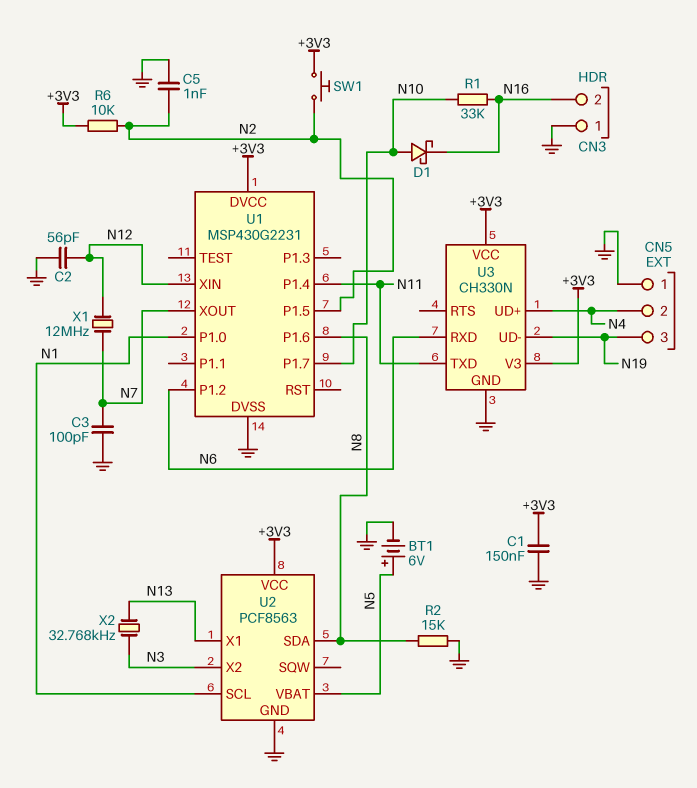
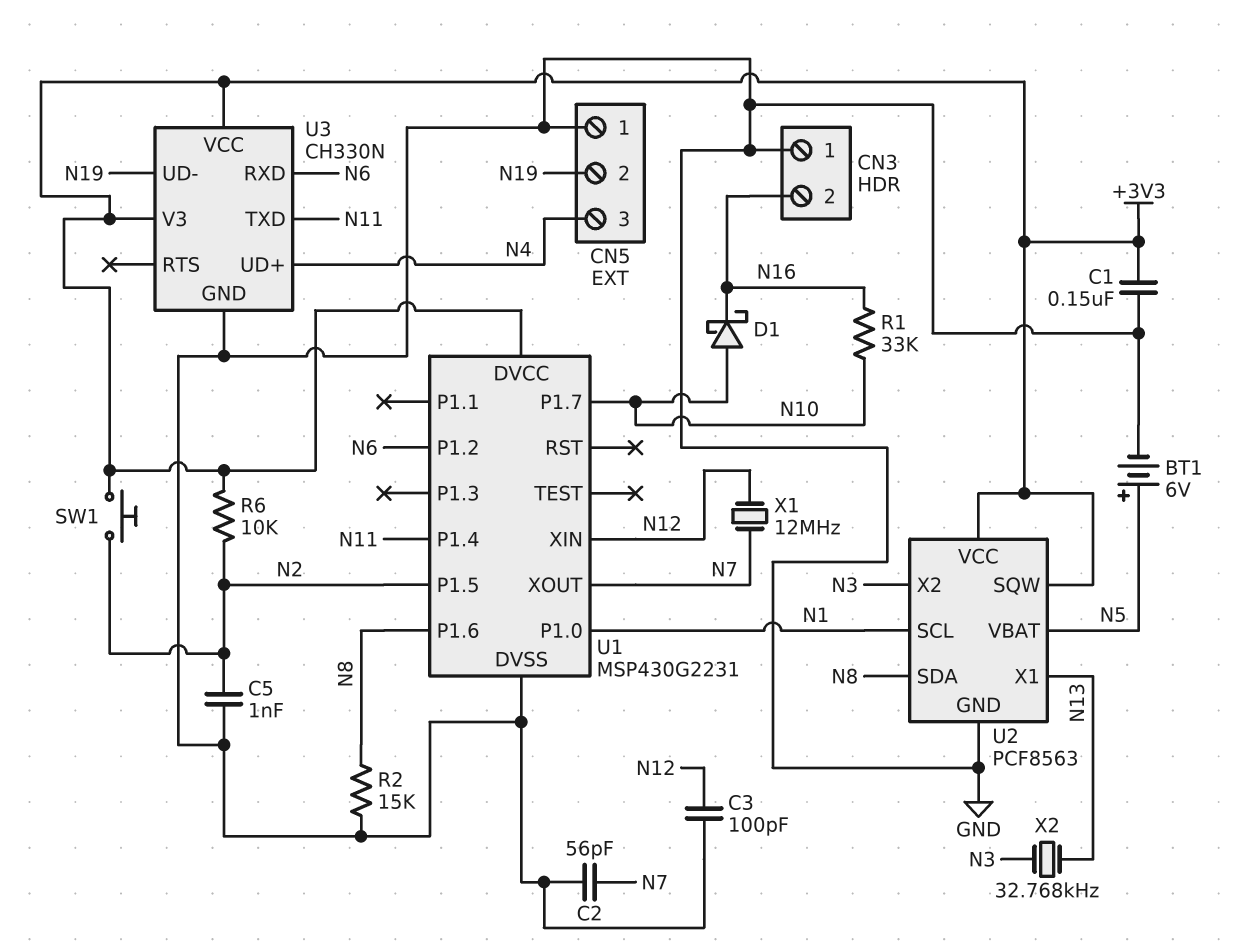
C2: 56pF (GND, N12) -> 56pF (GND, N7)
C3: 100pF (GND, N7) -> 100pF (GND, N12)
CN5 pin 2: N4 -> N19
CN5 pin 3: N19 -> N4
U2 pin SQW: none -> +3V3

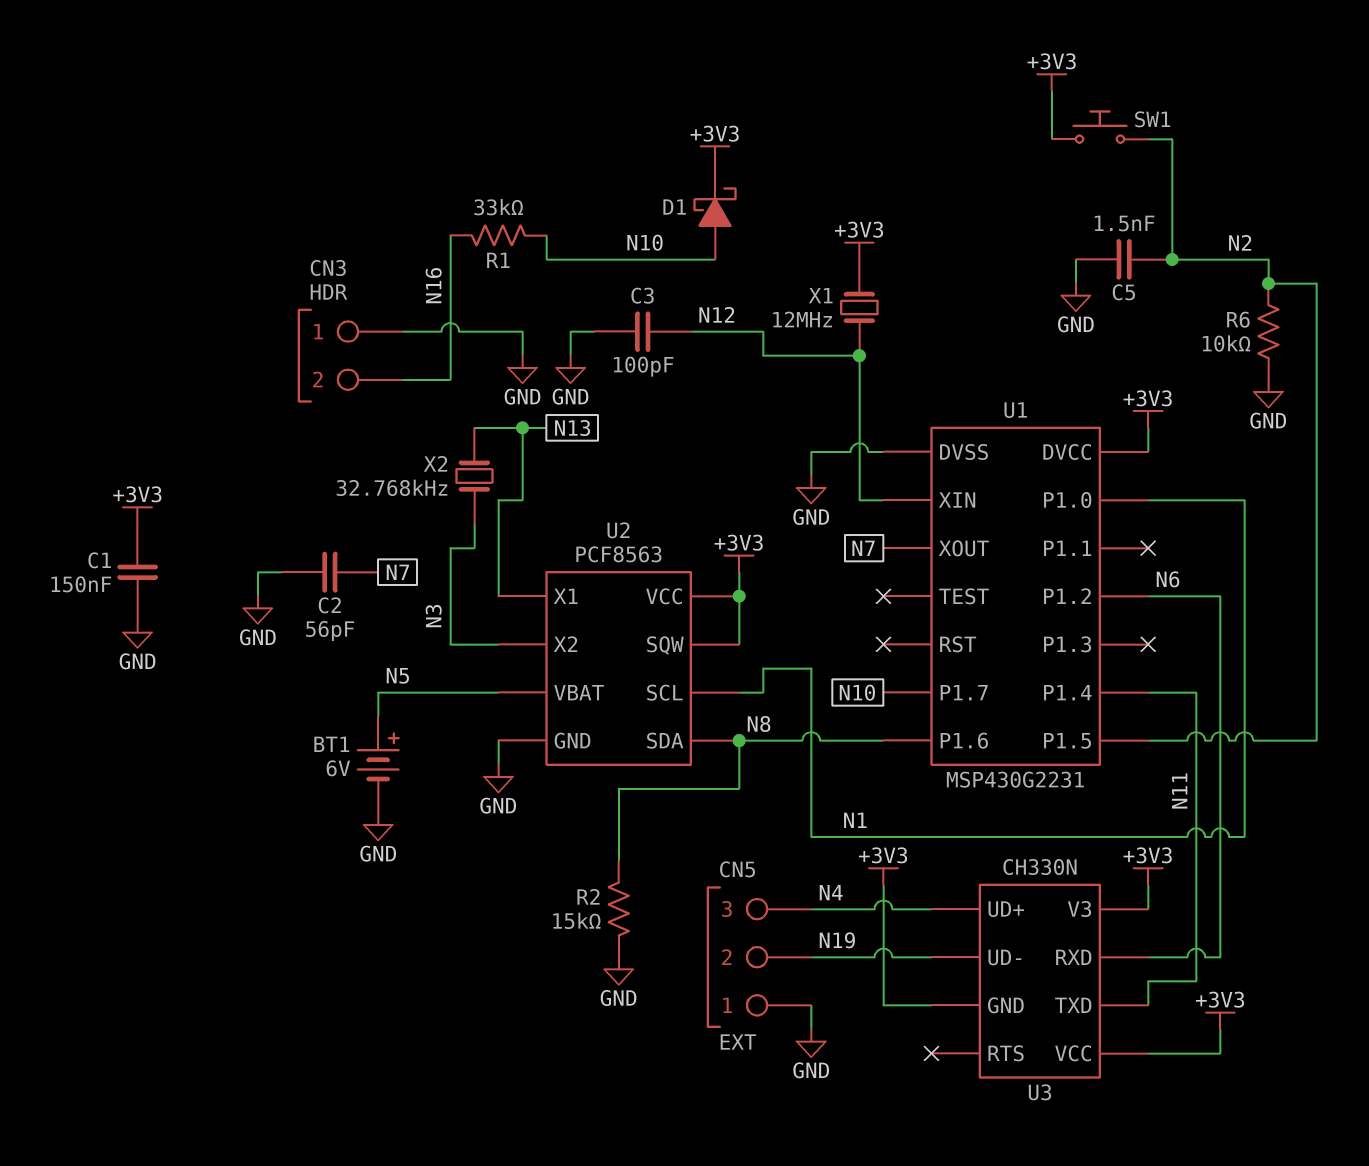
C5: 1nF (GND, N2) -> 1.5nF (GND, N2)
D1: schottky (A N10, K N16) -> schottky (A N10, K +3V3)
R6: 10k (+3V3, N2) -> 10k (GND, N2)
U3 pin GND: GND -> +3V3
X1: 12MHz (N7, N12) -> 12MHz (+3V3, N12)

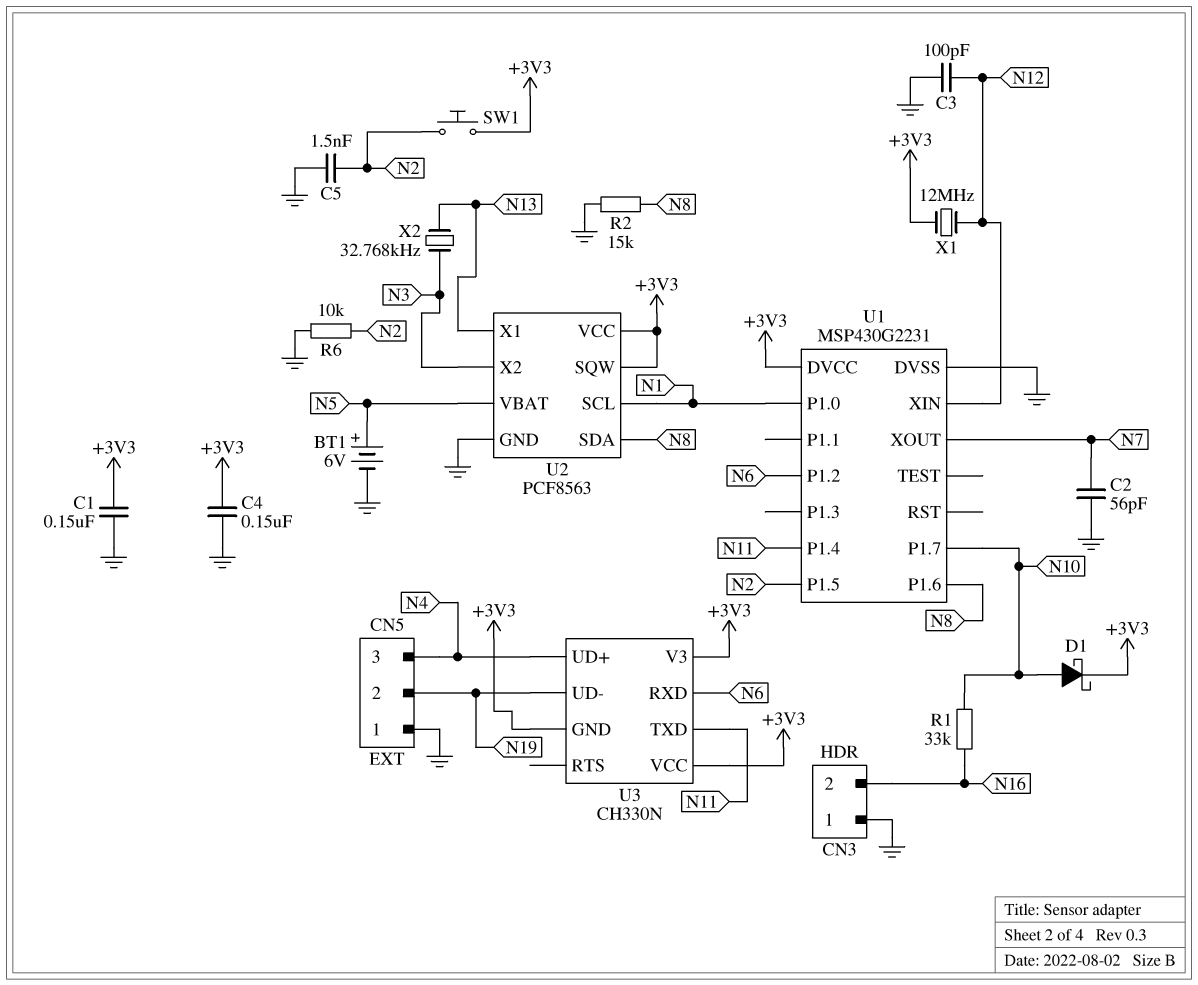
C4: none -> 150nF (+3V3, GND)

